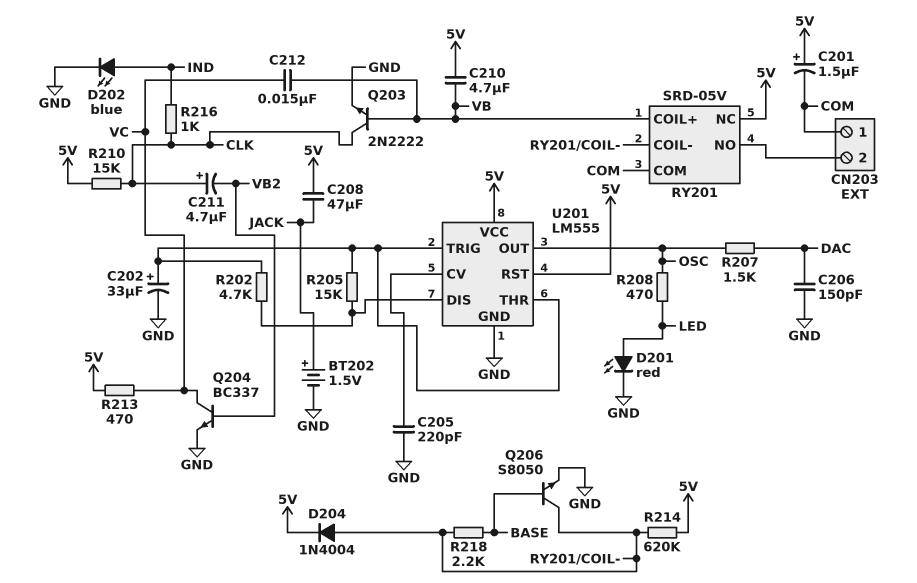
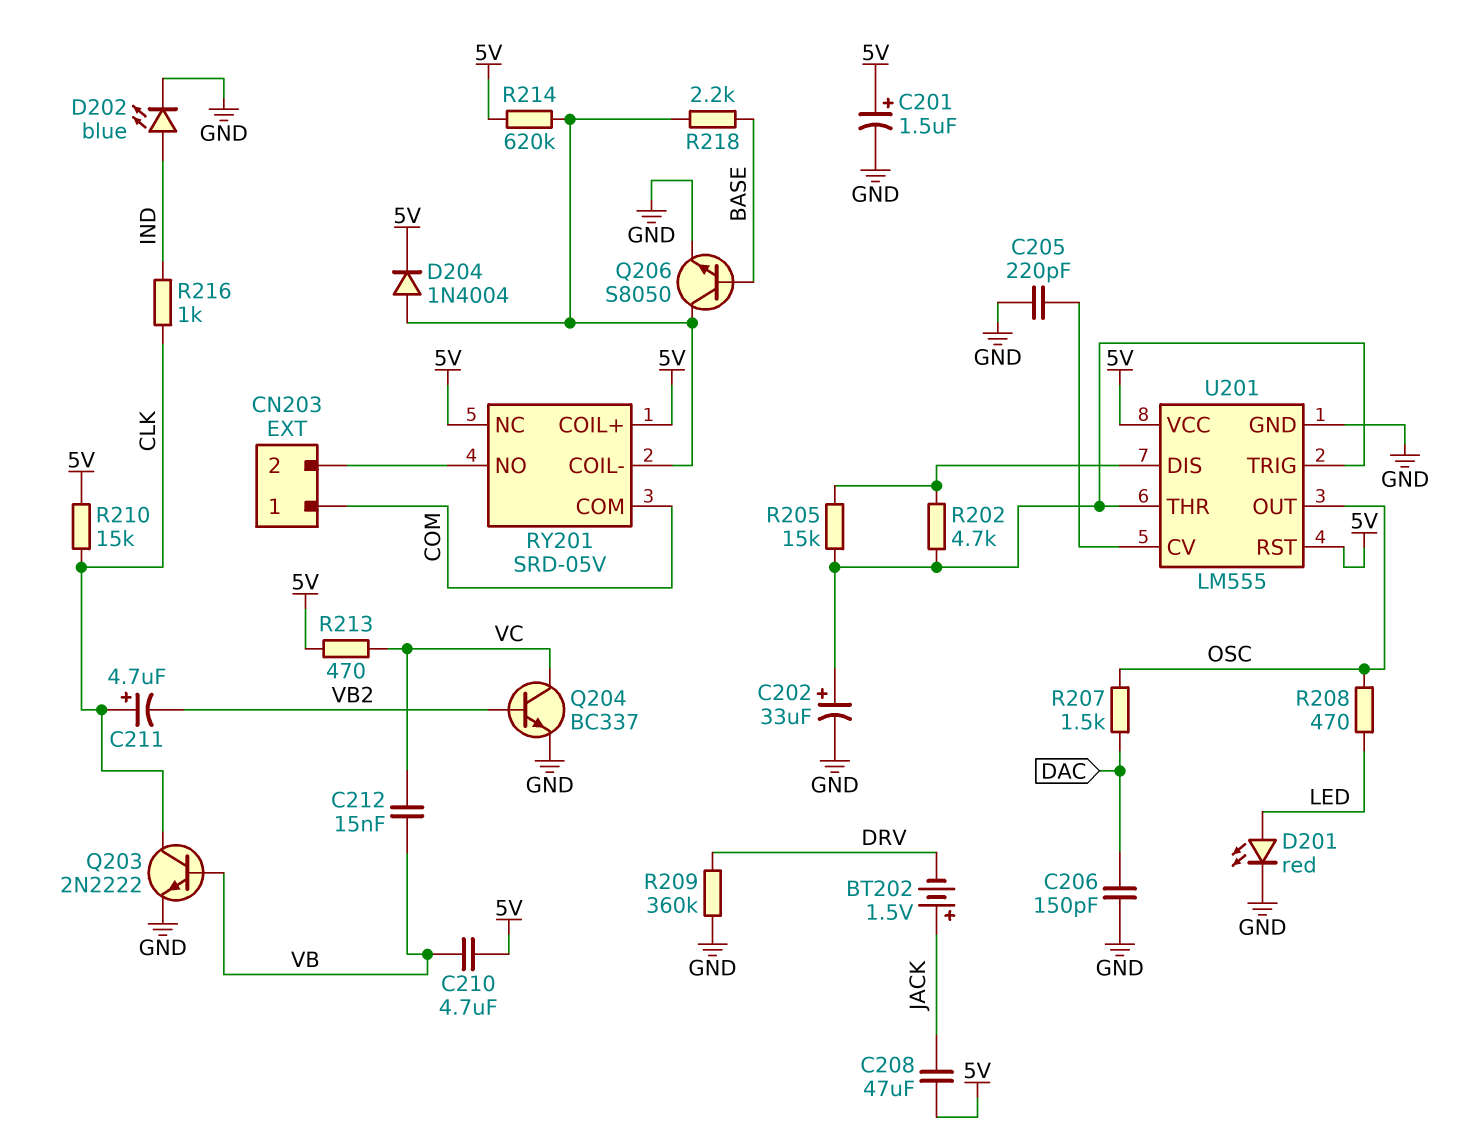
BT202: 1.5V (plus JACK, minus GND) -> 1.5V (plus JACK, minus DRV)
C201: 1.5uF (plus 5V, minus COM) -> 1.5uF (plus 5V, minus GND)
R209: none -> 360k (DRV, GND)
RY201 pin COIL+: VB -> 5V

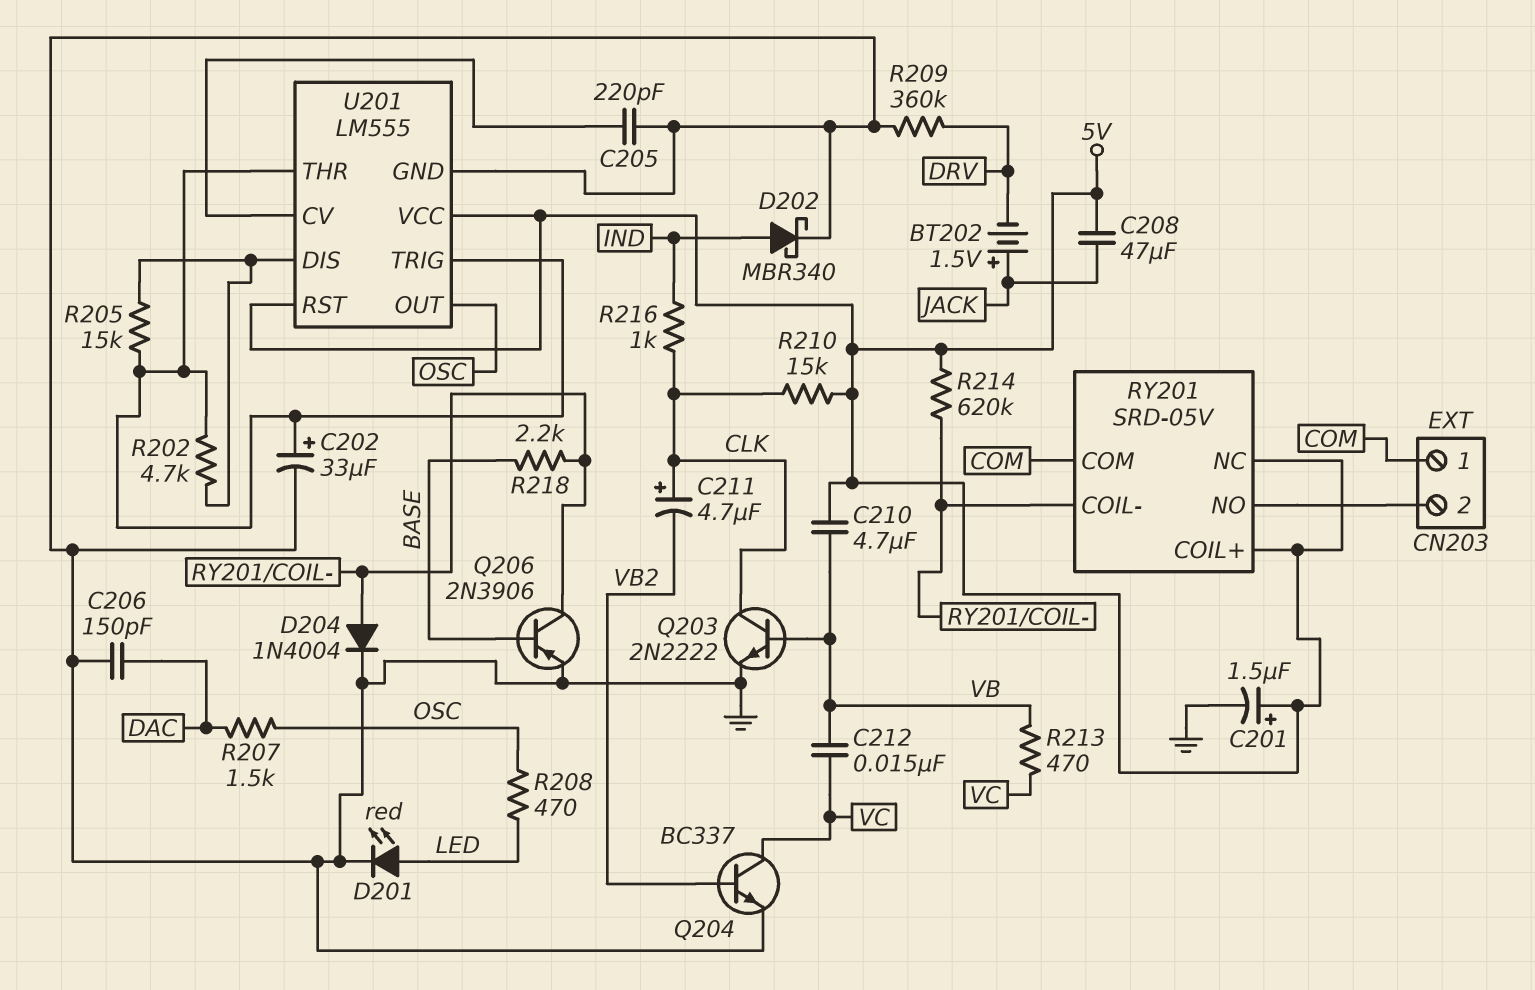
D202: LED blue (A IND, K GND) -> schottky MBR340 (A IND, K GND)
D204: diode 1N4004 (A RY201/COIL-, K 5V) -> diode 1N4004 (A RY201/COIL-, K GND)
Q206: NPN S8050 (B BASE, C RY201/COIL-, E GND) -> PNP 2N3906 (B BASE, C RY201/COIL-, E GND)
R213: 470 (5V, VC) -> 470 (VB, VC)

